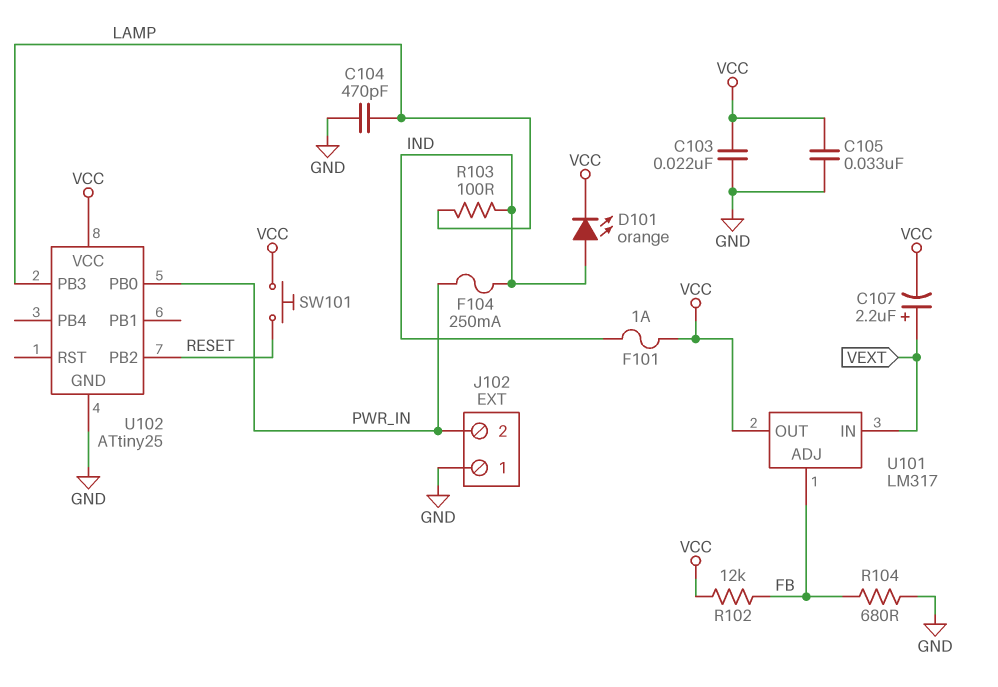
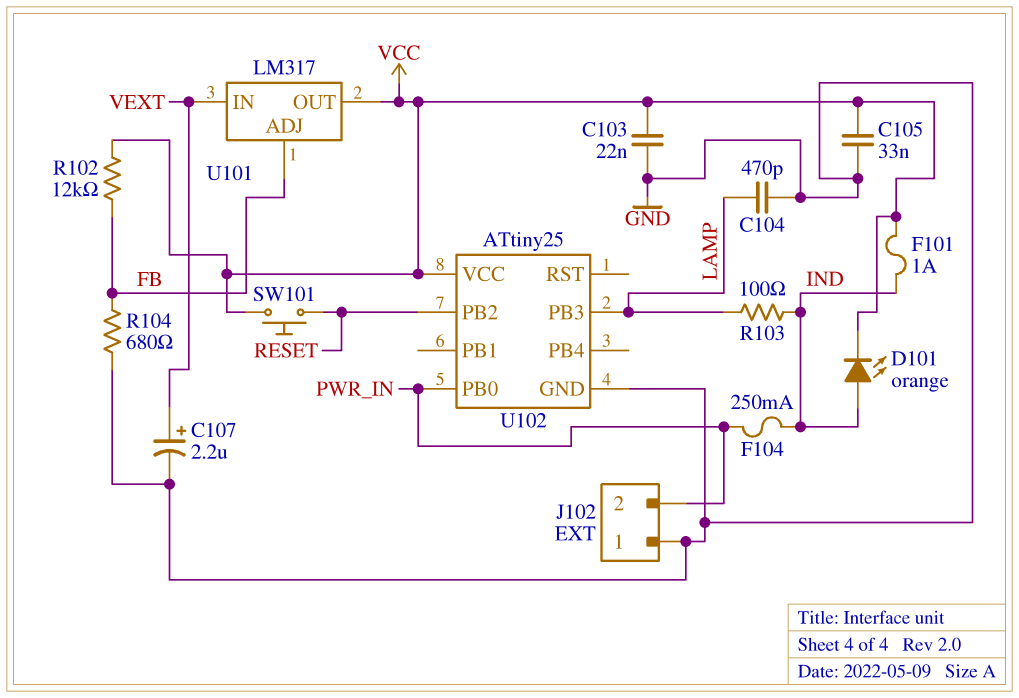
C107: 2.2uF (plus VEXT, minus VCC) -> 2.2uF (plus VEXT, minus GND)

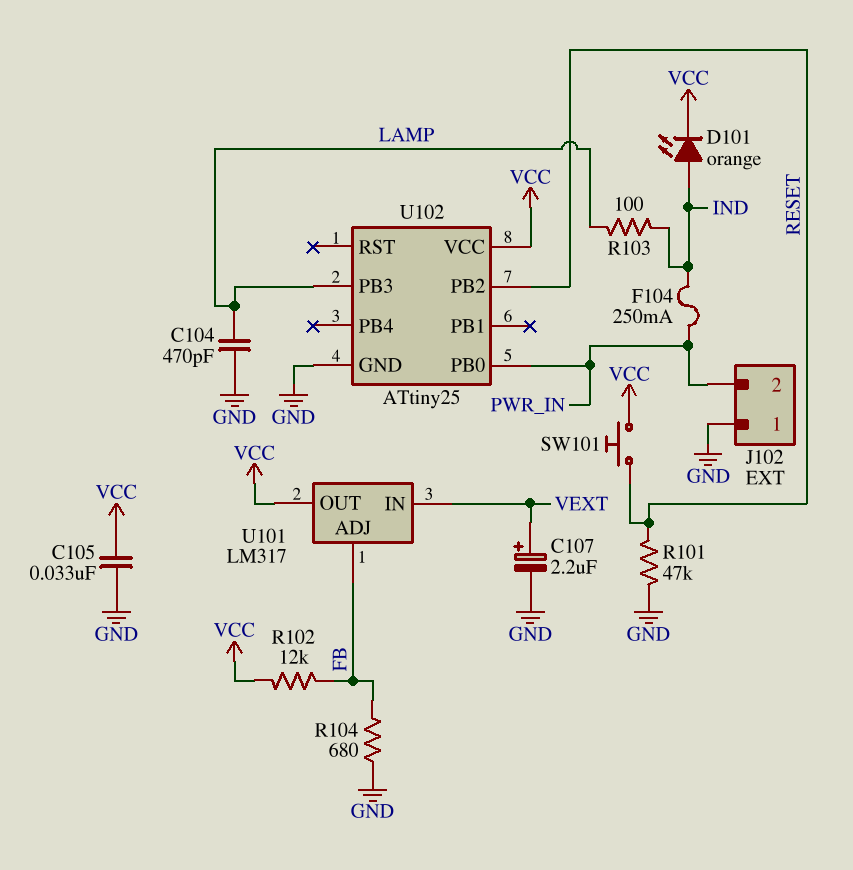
C103: 22nF (GND, VCC) -> none
F101: 1A (IND, VCC) -> none
R101: none -> 47k (GND, RESET)

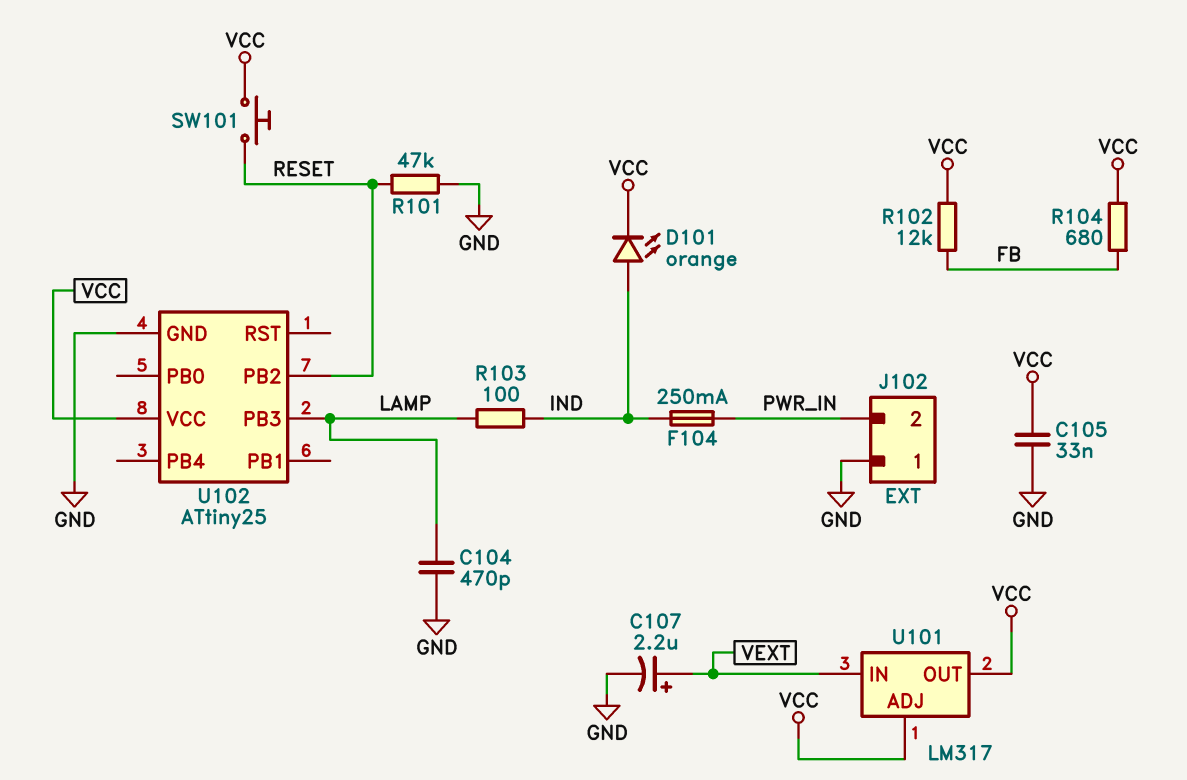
R104: 680 (FB, GND) -> 680 (FB, VCC)
U101 pin ADJ: FB -> VCC
U102 pin PB0: PWR_IN -> none

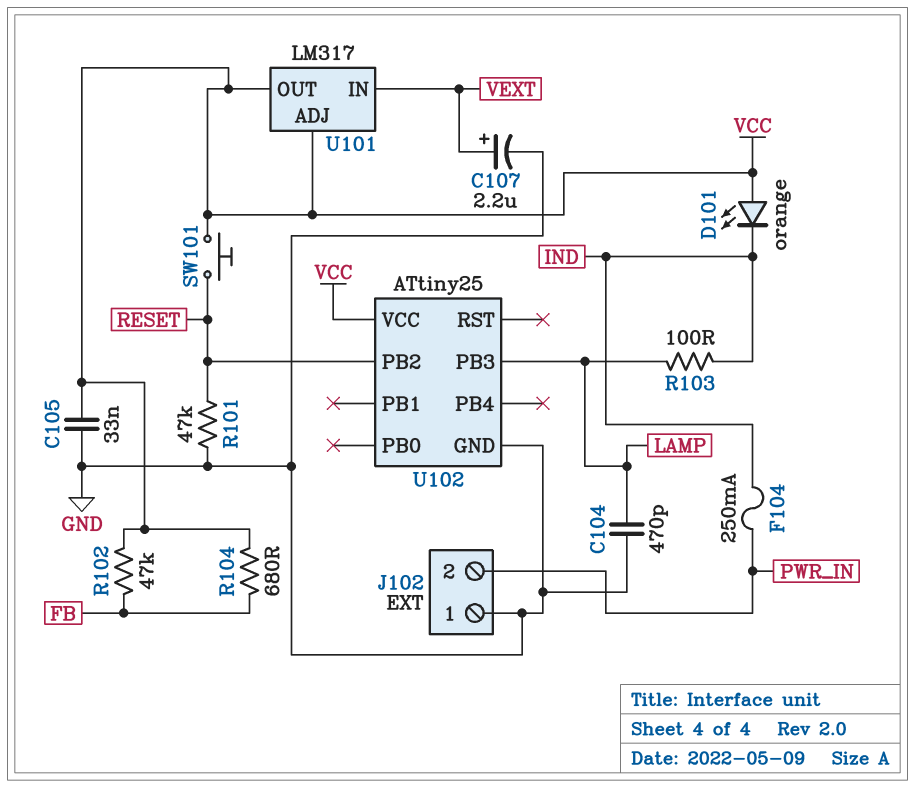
D101: LED orange (A IND, K VCC) -> LED orange (A VCC, K IND)
R102: 12k (FB, VCC) -> 47k (FB, VCC)

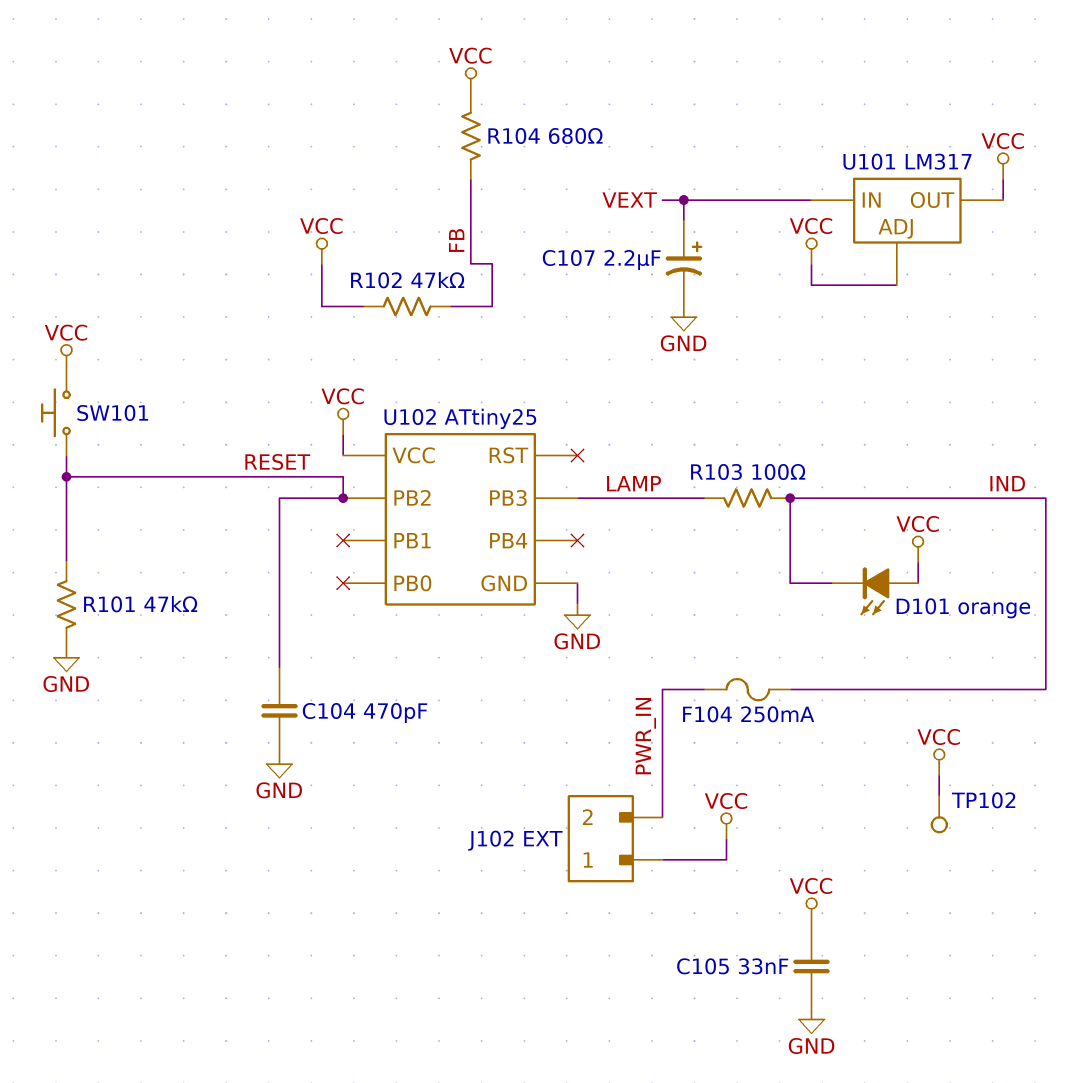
C104: 470pF (GND, LAMP) -> 470pF (GND, RESET)
J102 pin 1: GND -> VCC
TP102: none -> test point (VCC)

